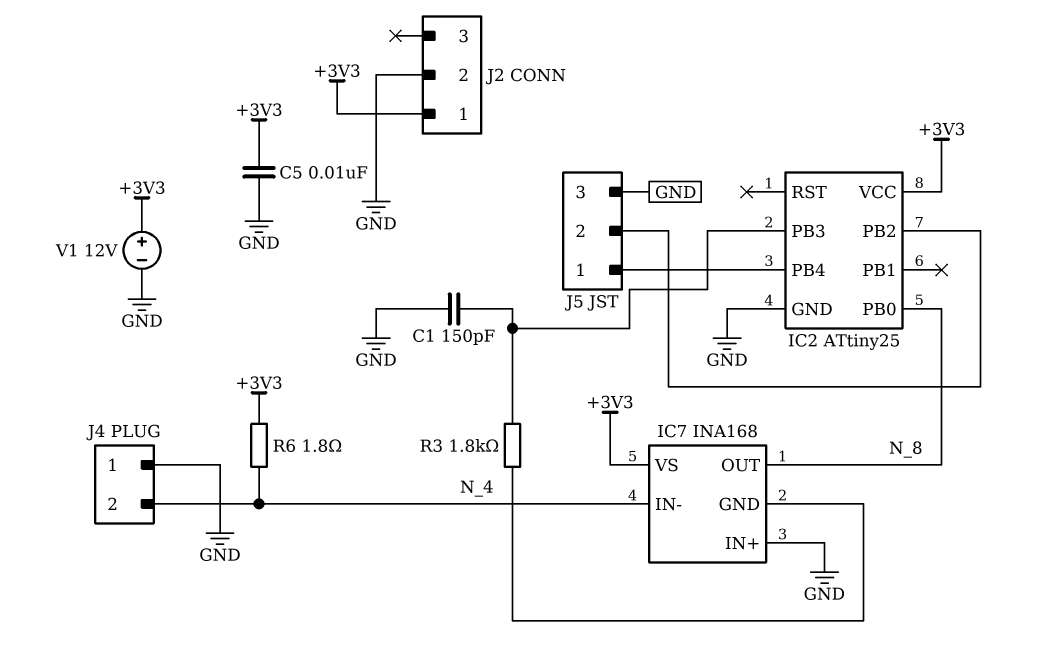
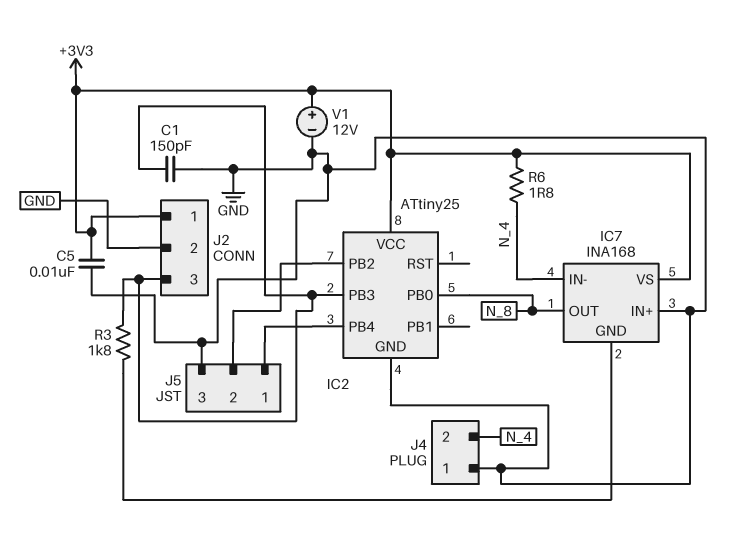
J2 pin 3: none -> IC2/PB3

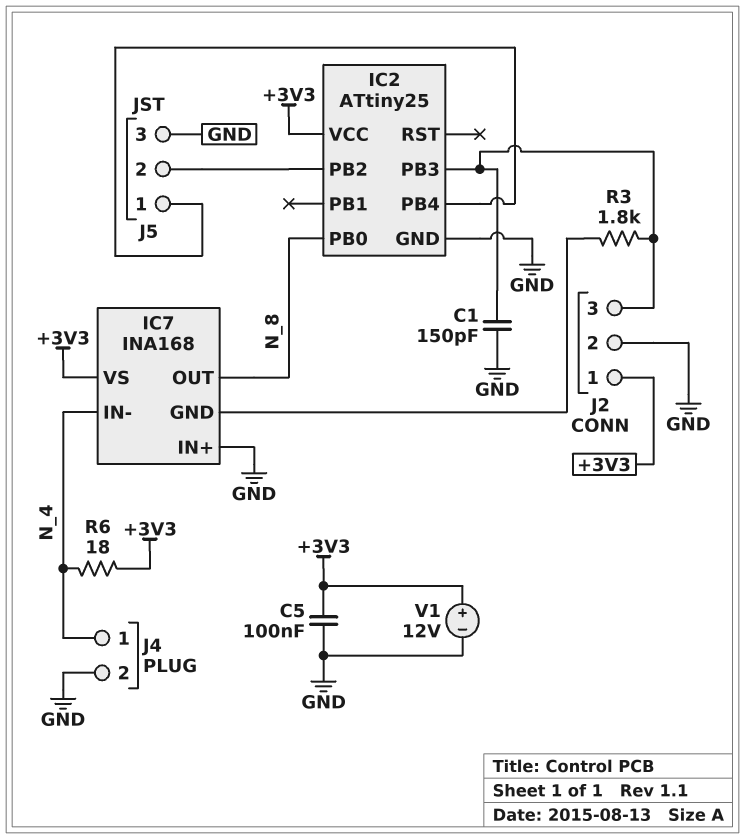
C5: 10nF (+3V3, GND) -> 100nF (+3V3, GND)
J4 pin 1: GND -> N_4
J4 pin 2: N_4 -> GND
R6: 1.8 (+3V3, N_4) -> 18 (+3V3, N_4)

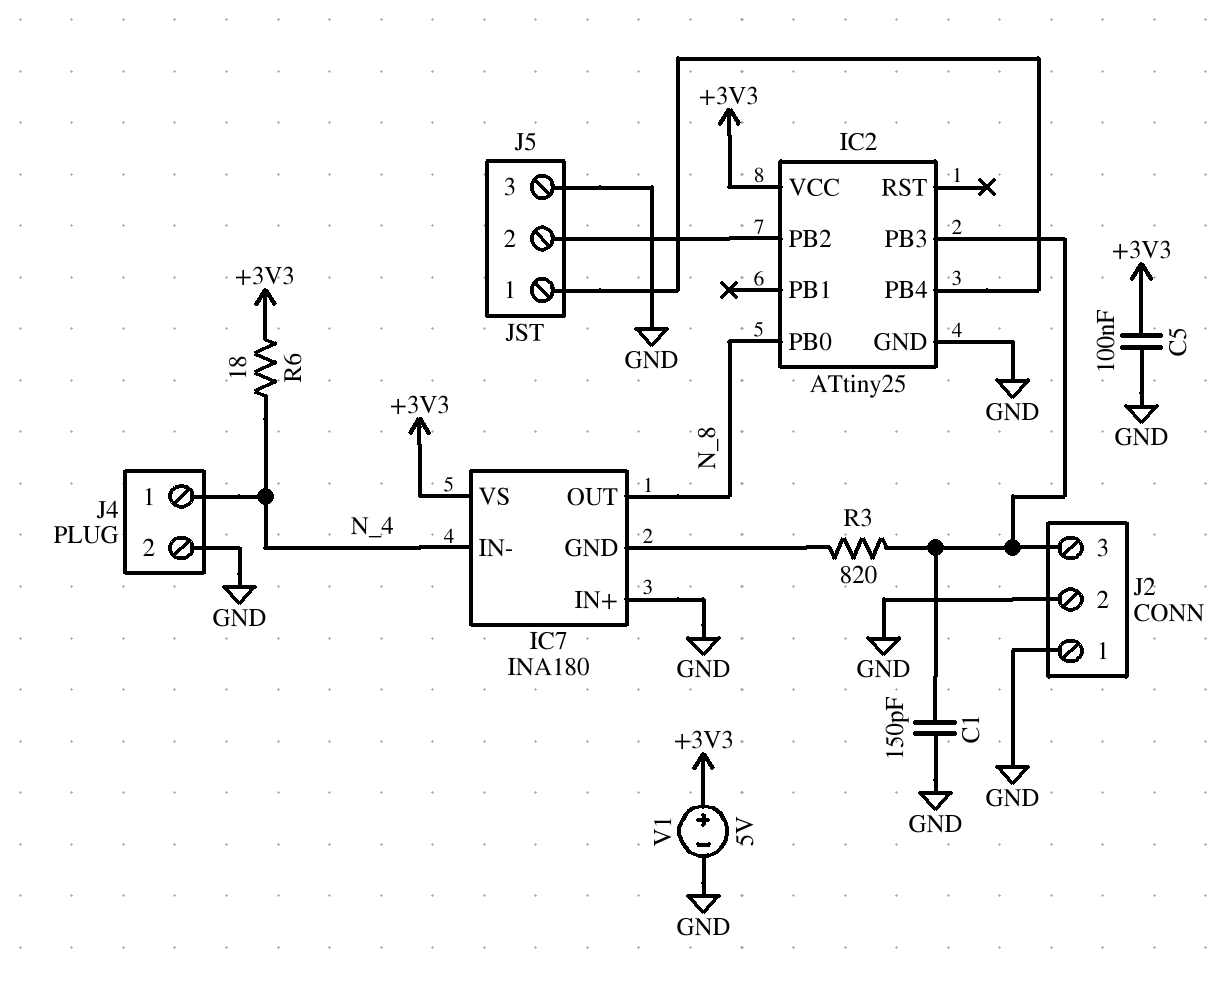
IC7: INA168 -> INA180
J2 pin 1: +3V3 -> GND
R3: 1.8k (IC2/PB3, IC7/GND) -> 820 (IC2/PB3, IC7/GND)
V1: 12V (plus +3V3, minus GND) -> 5V (plus +3V3, minus GND)

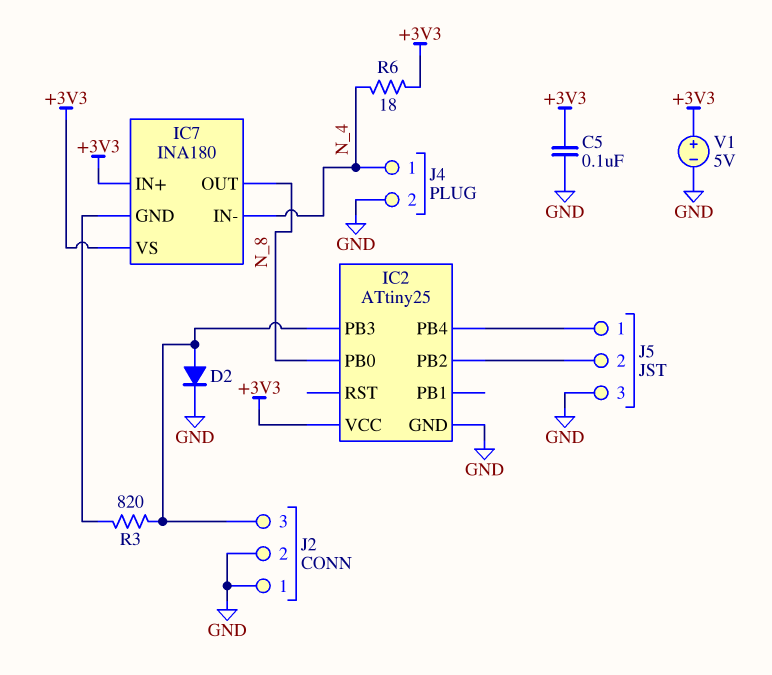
C1: 150pF (GND, IC2/PB3) -> none
D2: none -> diode (A IC2/PB3, K GND)
IC7 pin IN+: GND -> +3V3

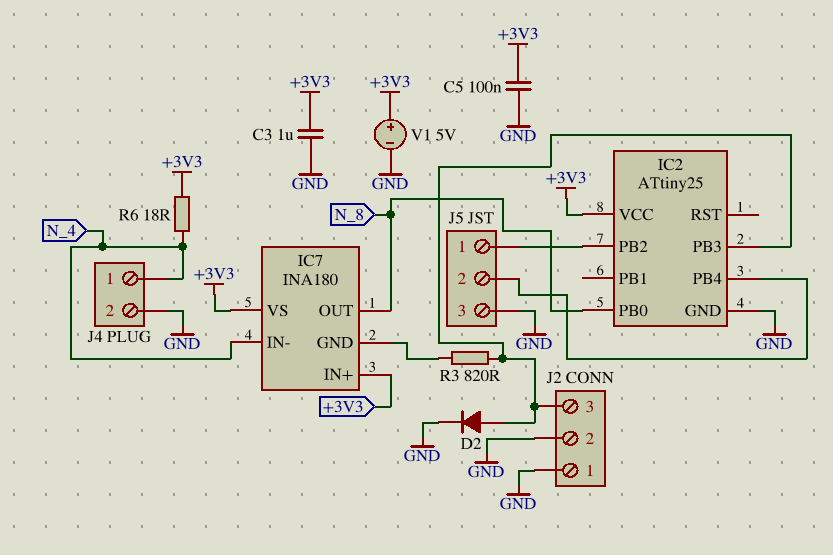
C3: none -> 1uF (+3V3, GND)
J5 pin 1: IC2/PB4 -> IC2/PB2
J5 pin 2: IC2/PB2 -> IC2/PB4

